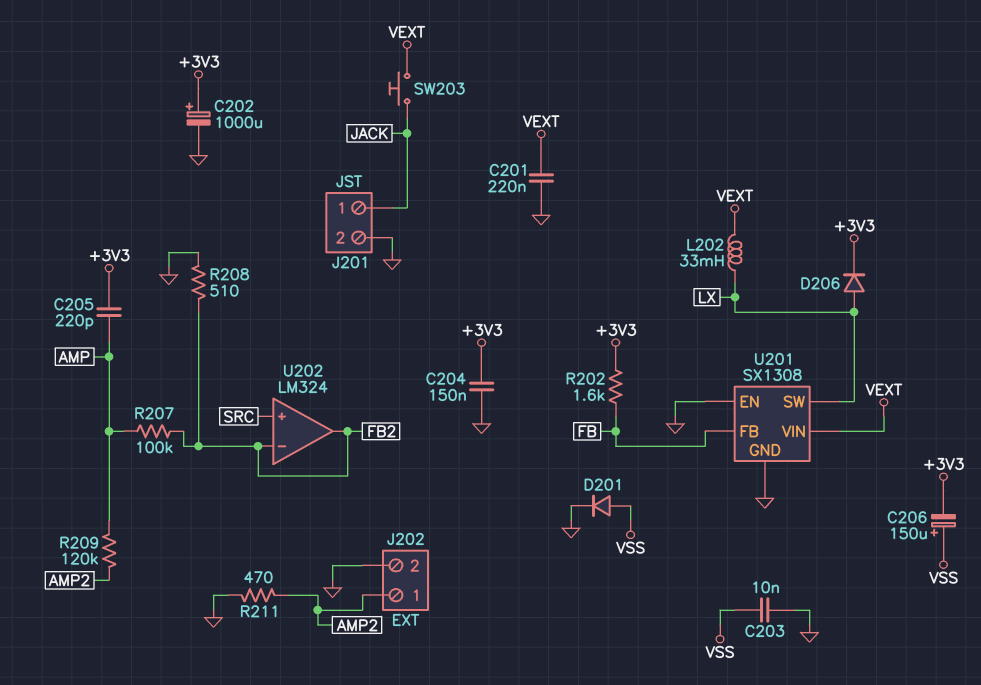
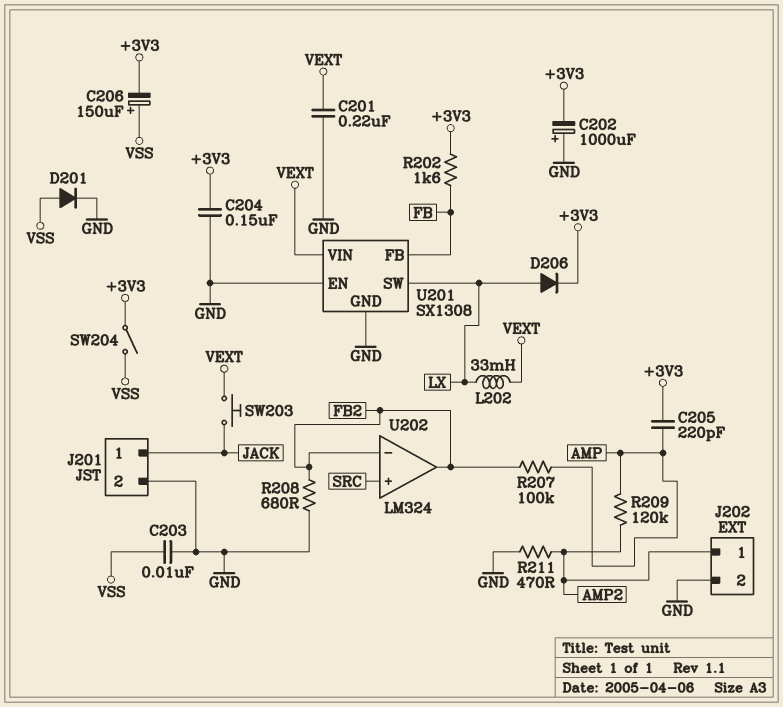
C202: 1000uF (plus +3V3, minus GND) -> 1000uF (plus GND, minus +3V3)
R208: 510 (FB2, GND) -> 680 (FB2, GND)
SW204: none -> switch (+3V3, VSS)

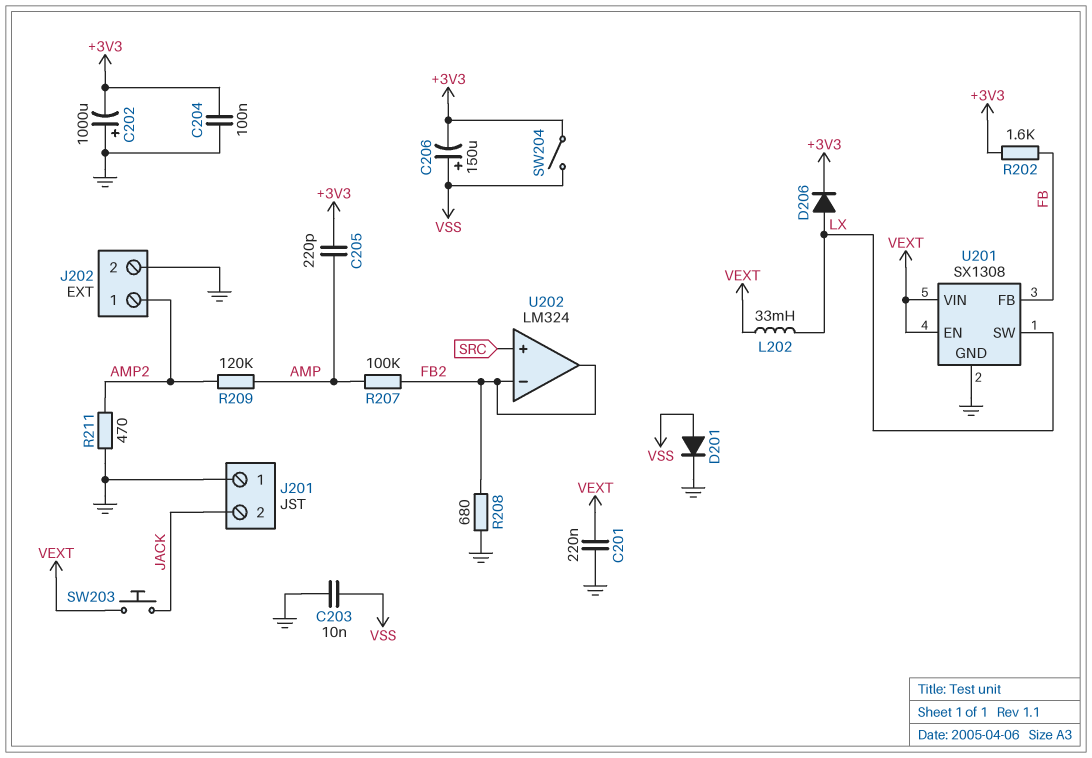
C204: 150nF (+3V3, GND) -> 100nF (+3V3, GND)
J201 pin 1: JACK -> GND
J201 pin 2: GND -> JACK
U201 pin EN: GND -> VEXT

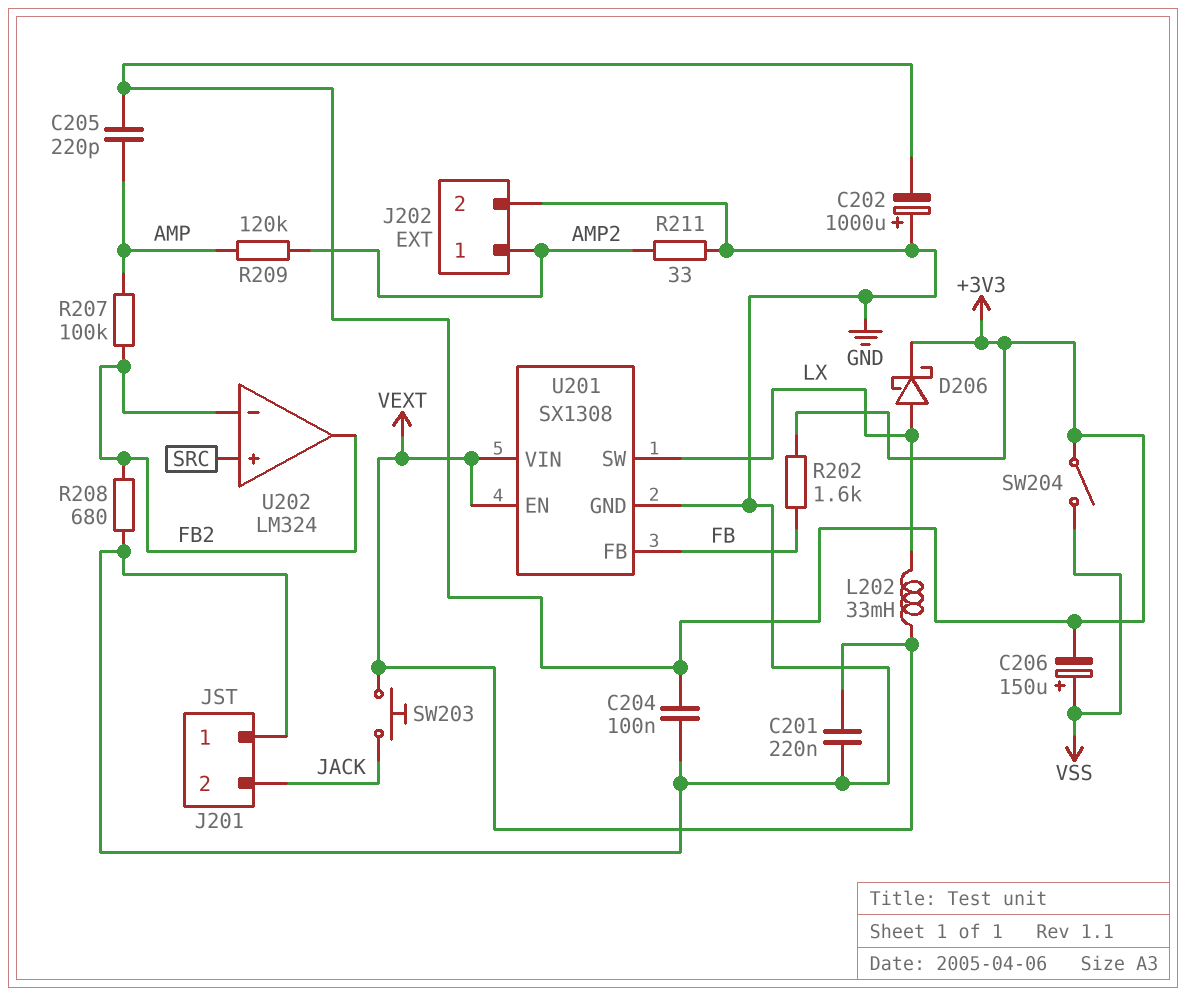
C203: 10nF (GND, VSS) -> none
D201: diode (A VSS, K GND) -> none
D206: diode (A LX, K +3V3) -> schottky (A LX, K +3V3)
R211: 470 (AMP2, GND) -> 33 (AMP2, GND)

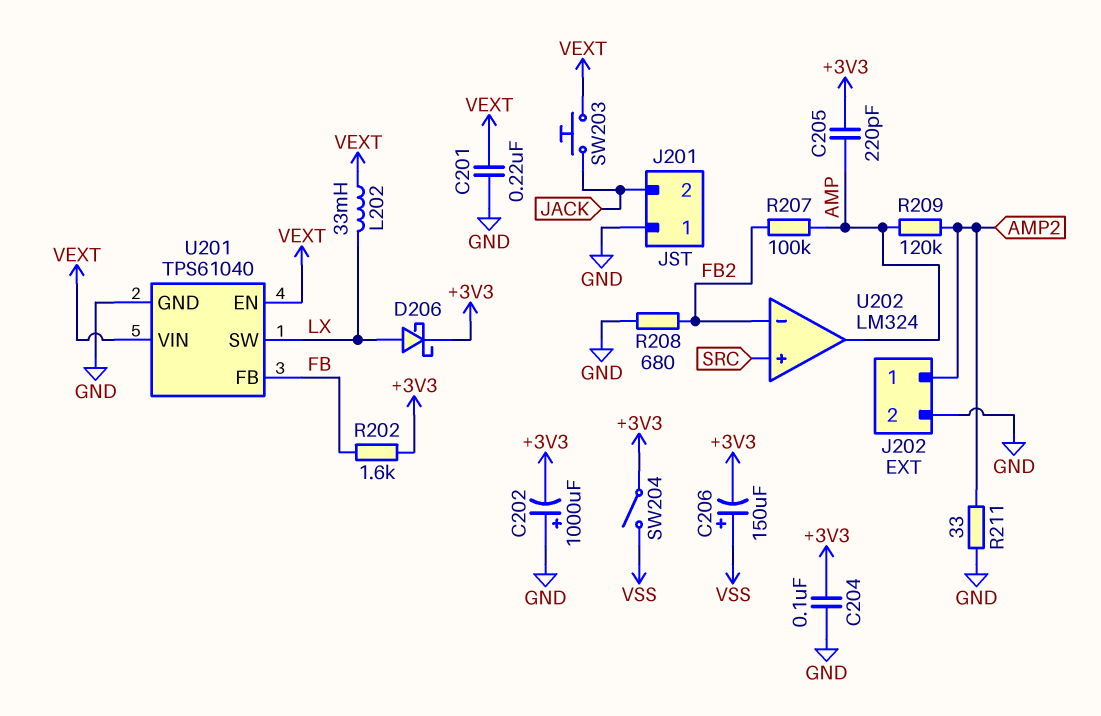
U201: SX1308 -> TPS61040
U202 pin out: FB2 -> AMP

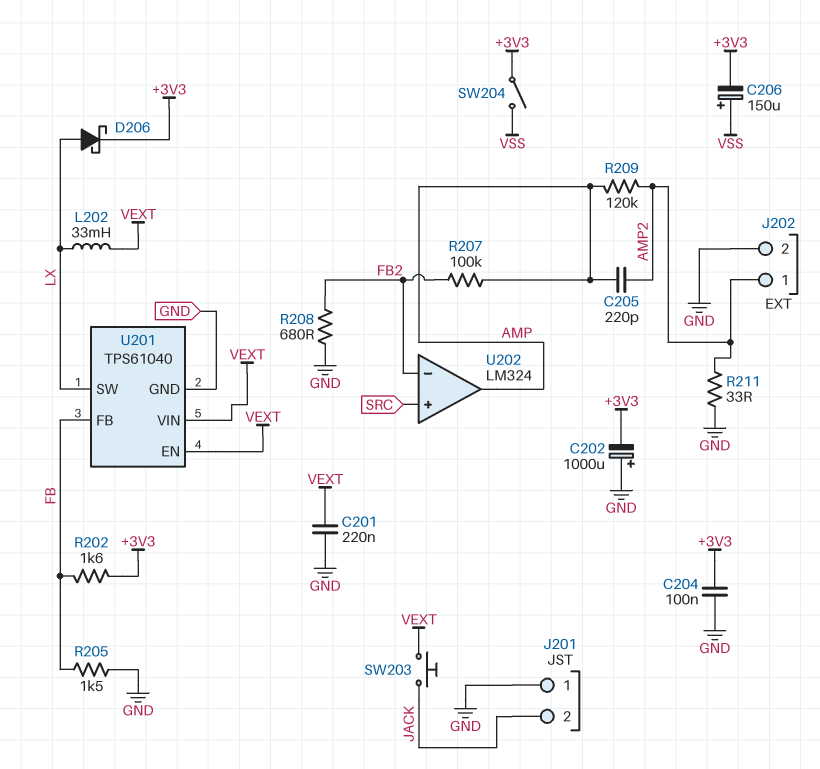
C205: 220pF (+3V3, AMP) -> 220pF (AMP, AMP2)
R205: none -> 1.5k (FB, GND)

